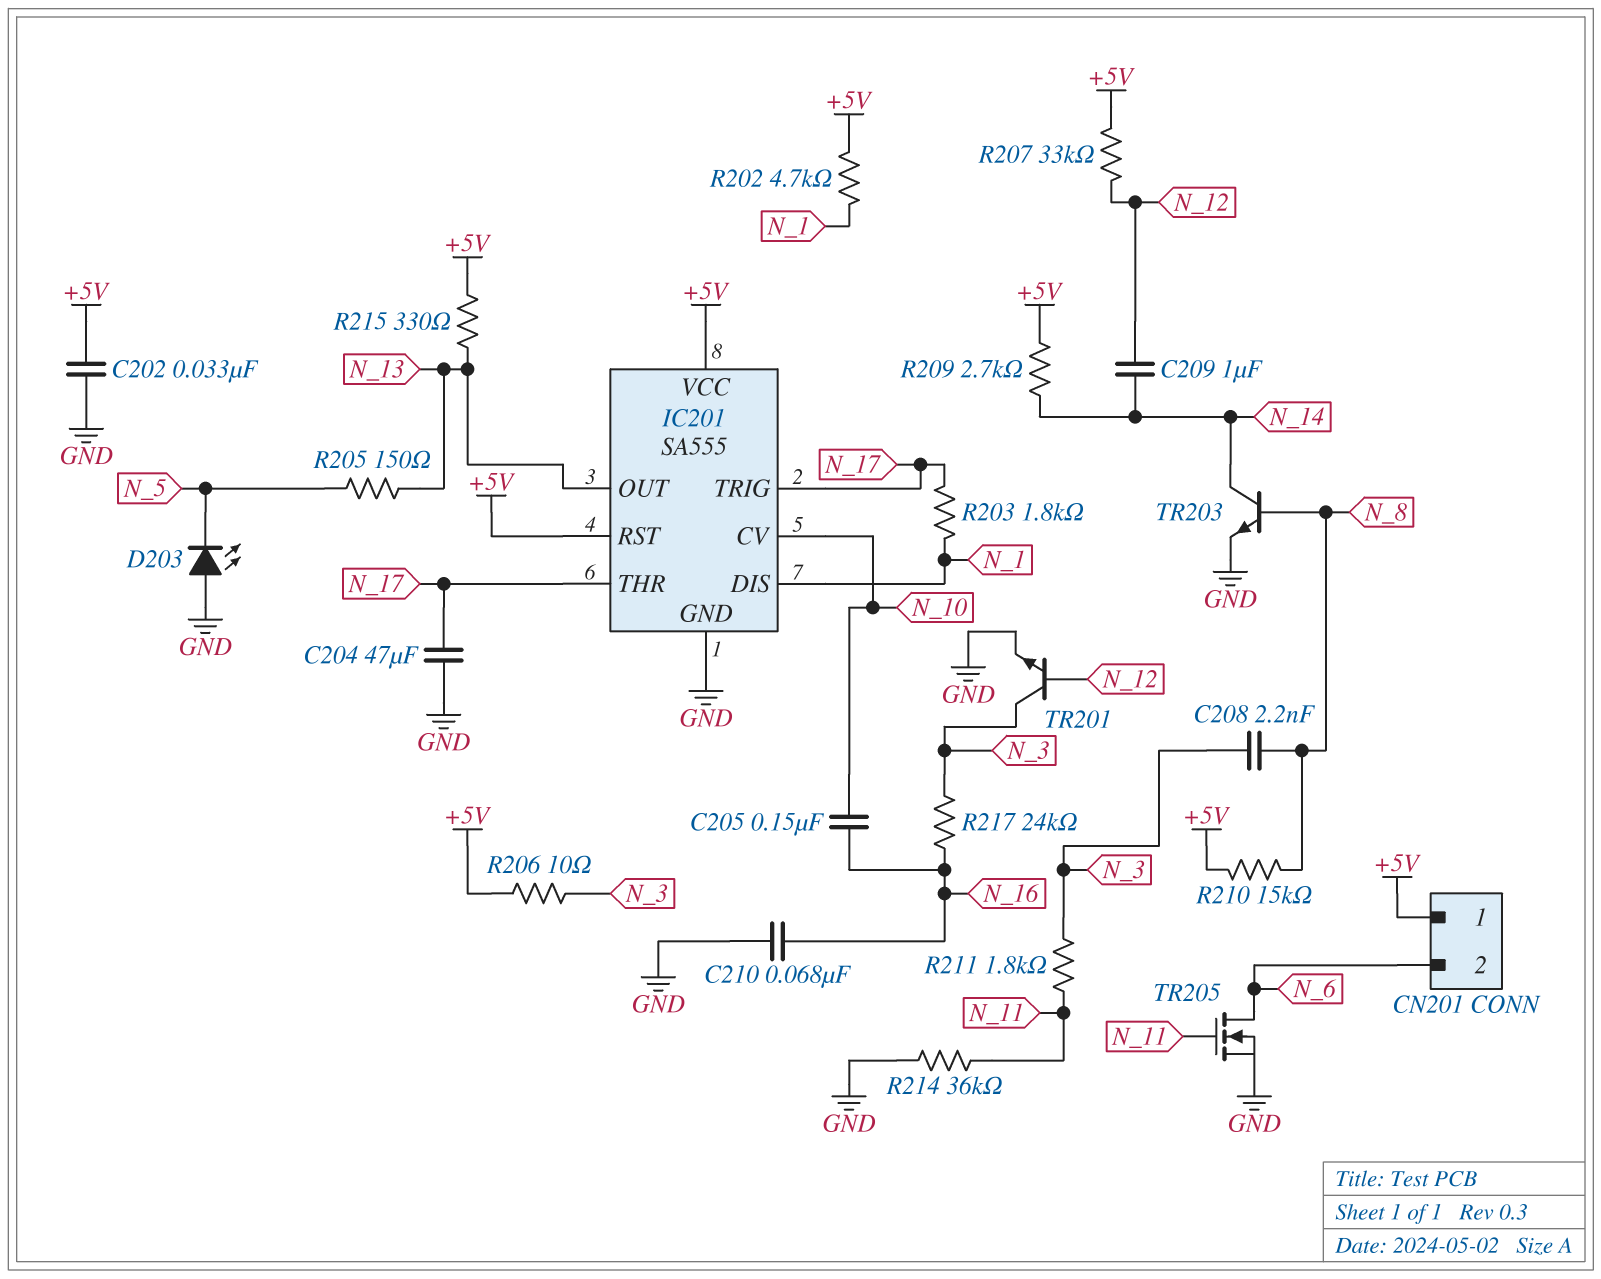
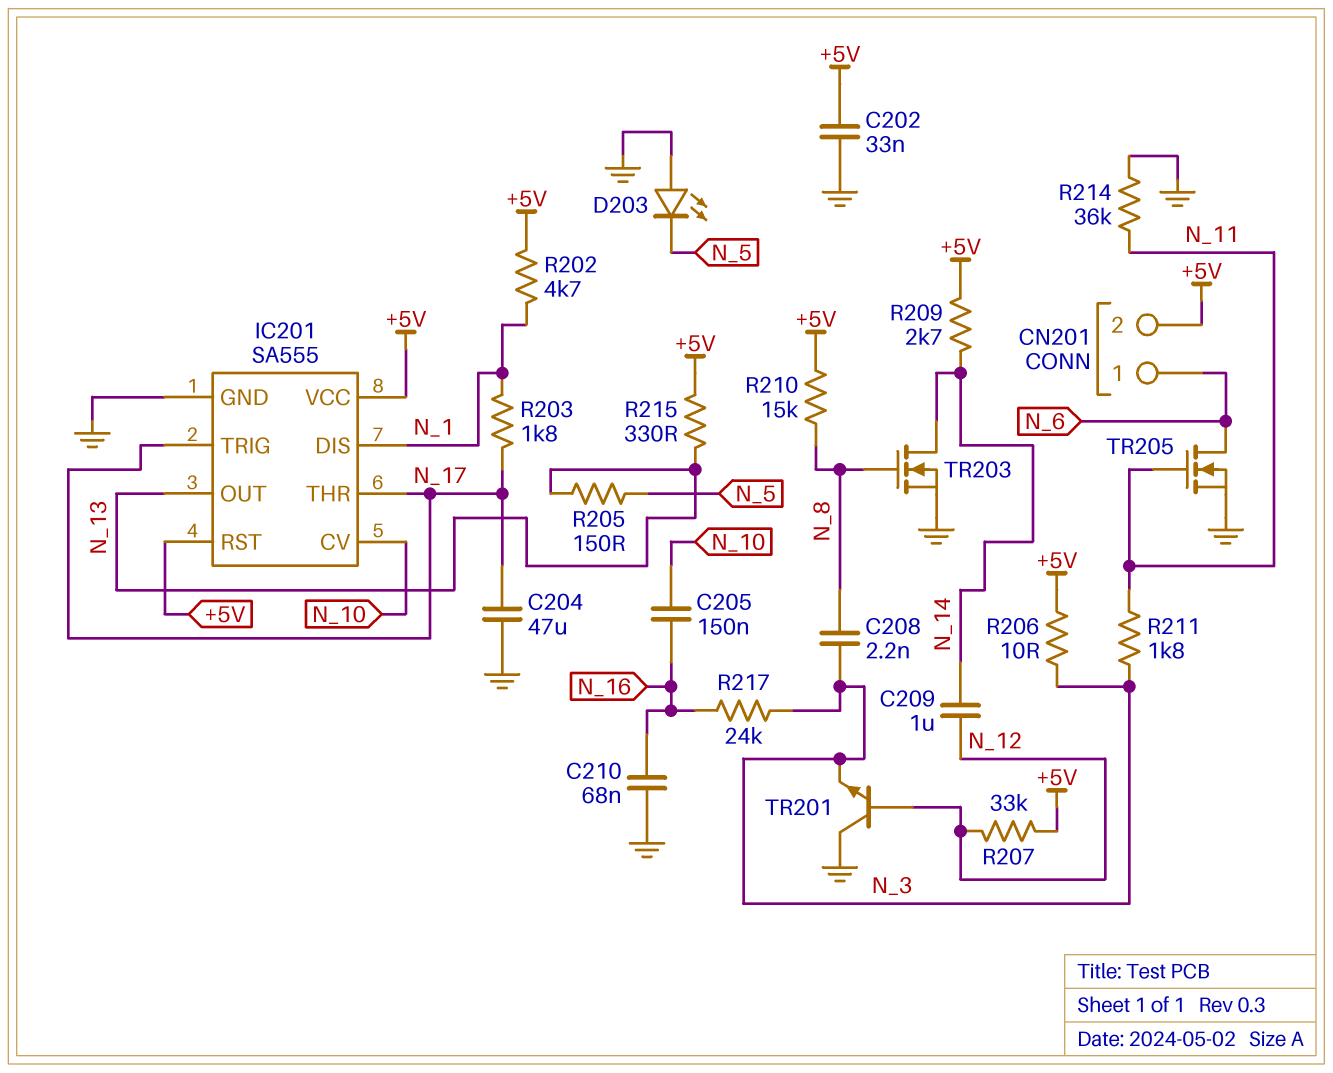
CN201 pin 1: +5V -> N_6
CN201 pin 2: N_6 -> +5V
TR201: NPN (B N_12, C N_3, E GND) -> NPN (B N_12, C GND, E N_3)
TR203: NPN (B N_8, C N_14, E GND) -> NMOS (G N_8, D N_14, S GND)

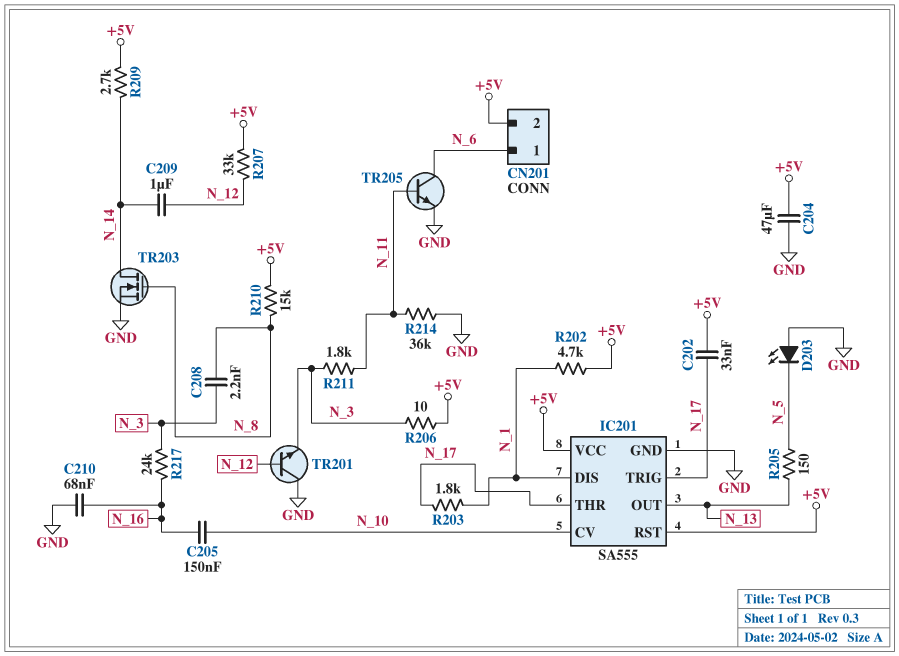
C202: 33nF (+5V, GND) -> 33nF (+5V, N_17)
C204: 47uF (GND, N_17) -> 47uF (+5V, GND)
R215: 330 (+5V, N_13) -> none
TR205: NMOS (G N_11, D N_6, S GND) -> NPN (B N_11, C N_6, E GND)

